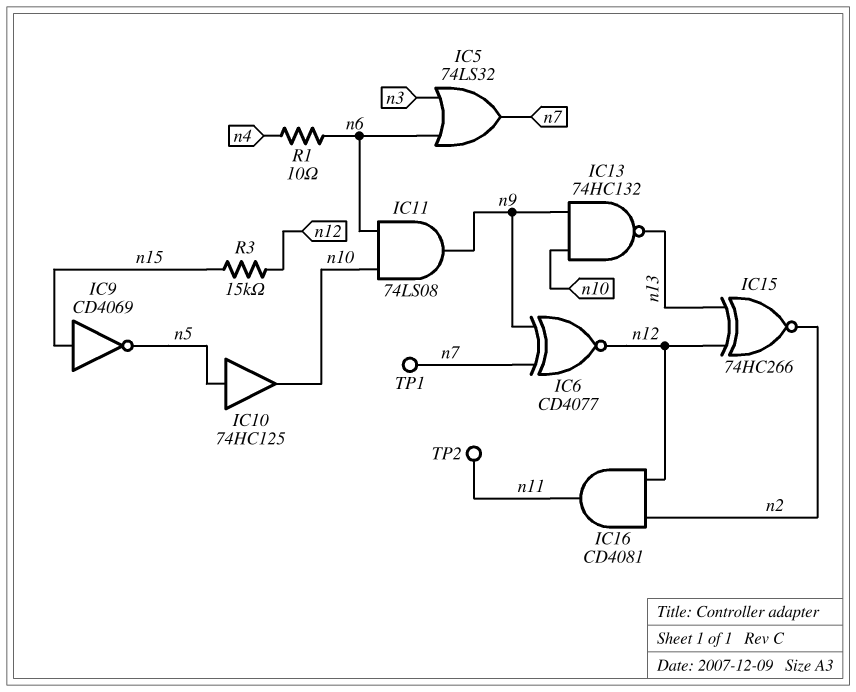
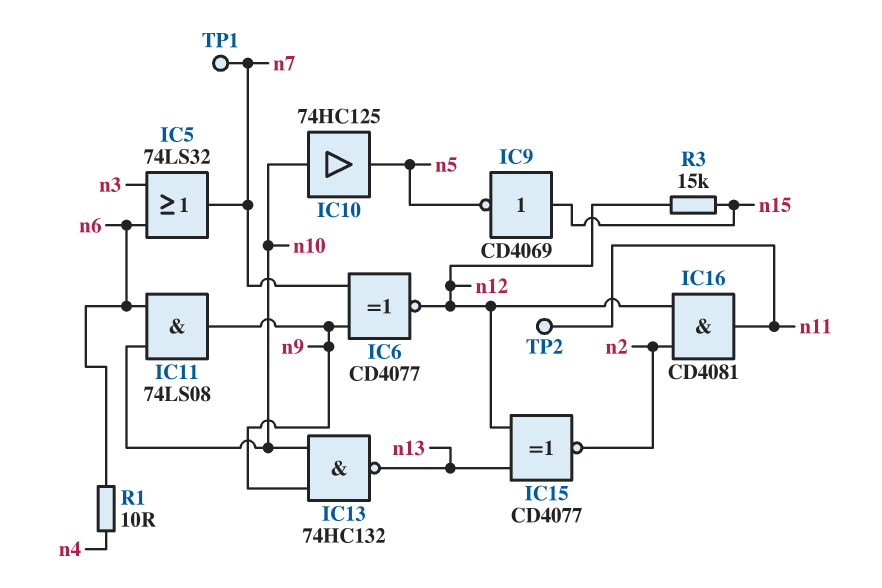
IC10: buffer 74HC125 (in n5, out n10) -> buffer 74HC125 (in n10, out n5)
IC15: XNOR 74HC266 (in n12, in n13, out n2) -> XNOR CD4077 (in n12, in n13, out n2)

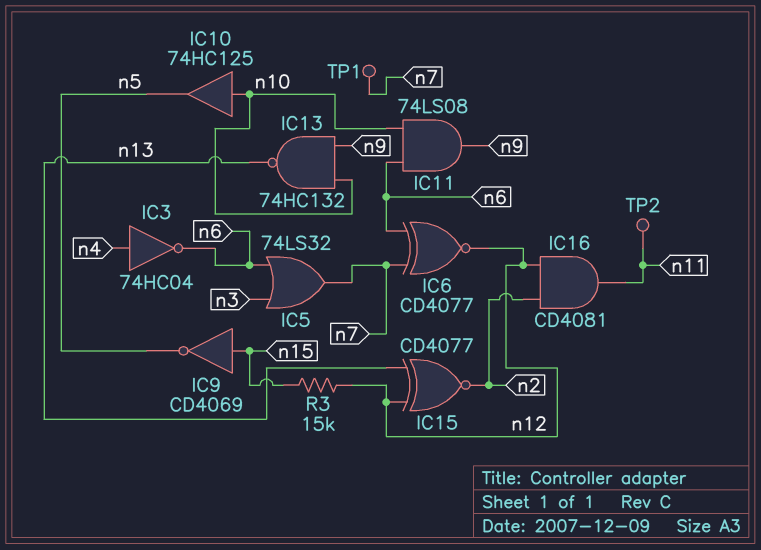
IC3: none -> NOT 74HC04 (in n4, out n6)
IC6: XNOR CD4077 (in n7, in n9, out n12) -> XNOR CD4077 (in n6, in n7, out n12)
R1: 10 (n4, n6) -> none

